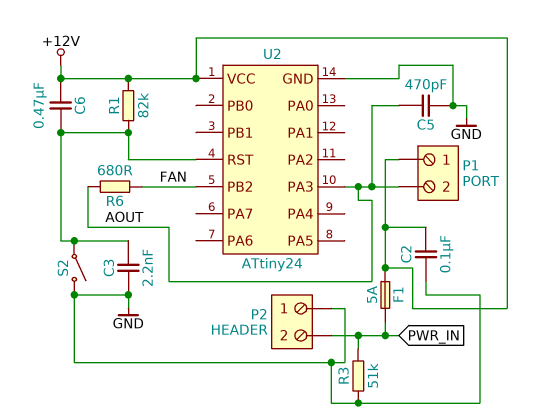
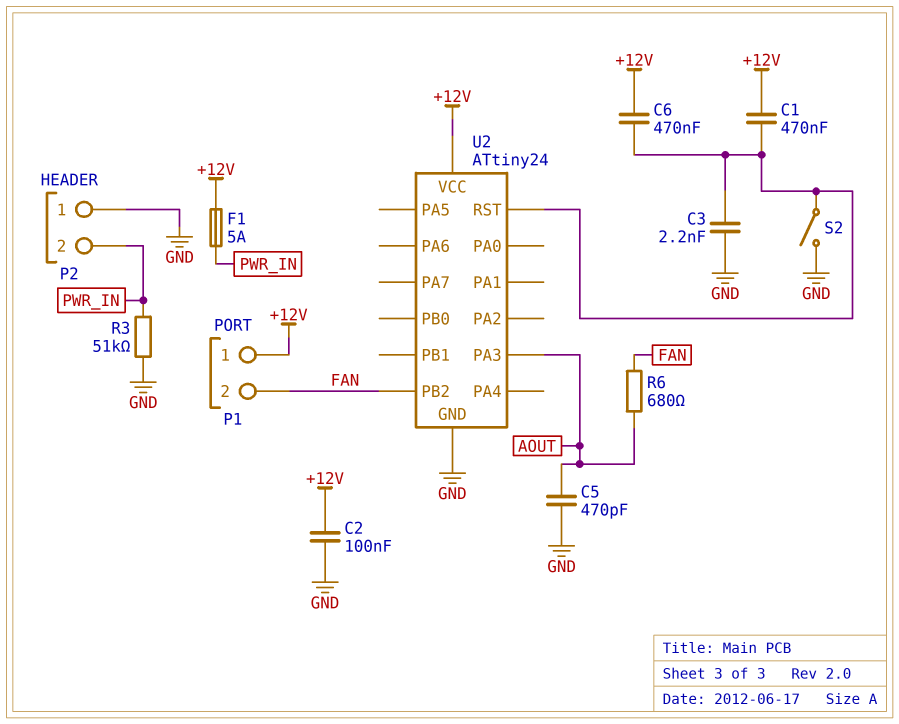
C1: none -> 470nF (+12V, U2/RST)
P1 pin 2: AOUT -> FAN
R1: 82k (+12V, U2/RST) -> none

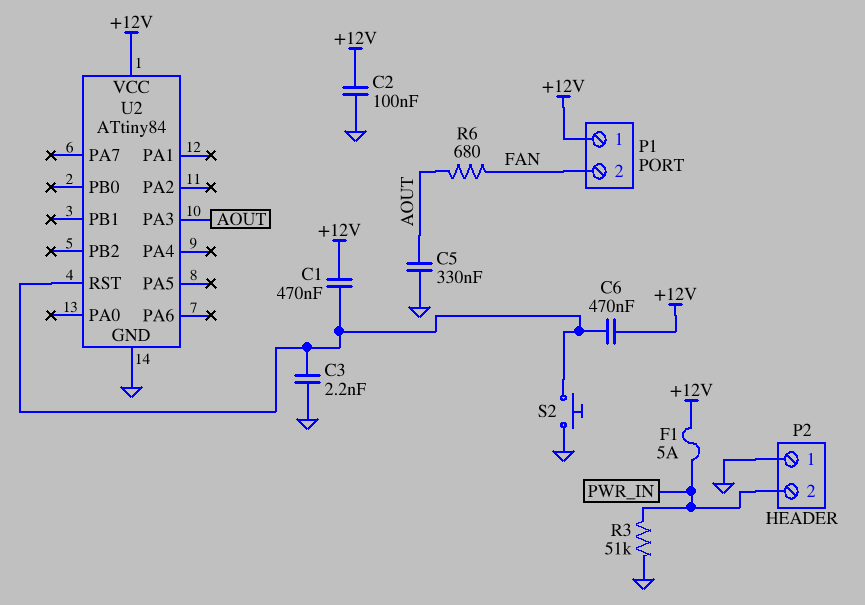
C5: 470pF (AOUT, GND) -> 330nF (AOUT, GND)
S2: switch (GND, U2/RST) -> button (GND, U2/RST)
U2: ATtiny24 -> ATtiny84
U2 pin PB2: FAN -> none

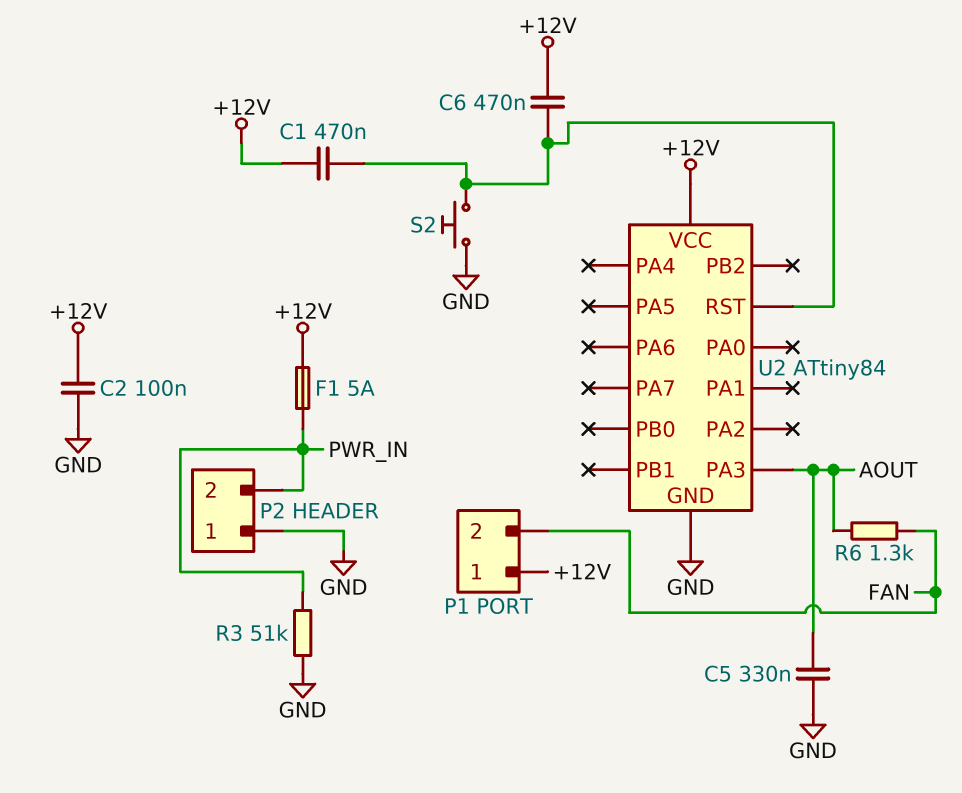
C3: 2.2nF (GND, U2/RST) -> none
R6: 680 (AOUT, FAN) -> 1.3k (AOUT, FAN)

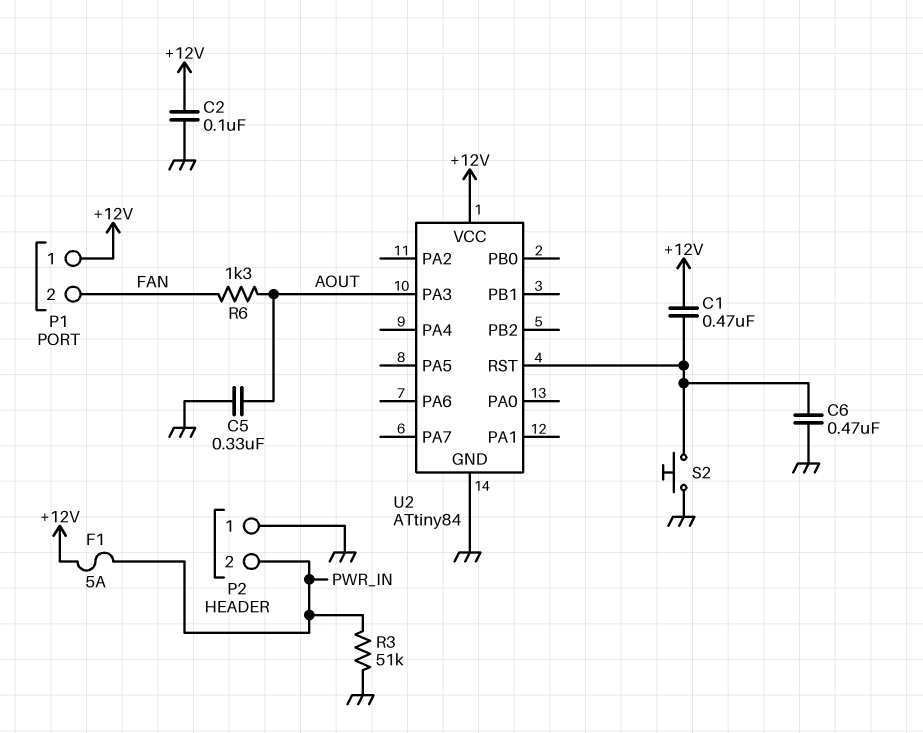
C6: 470nF (+12V, U2/RST) -> 470nF (GND, U2/RST)

